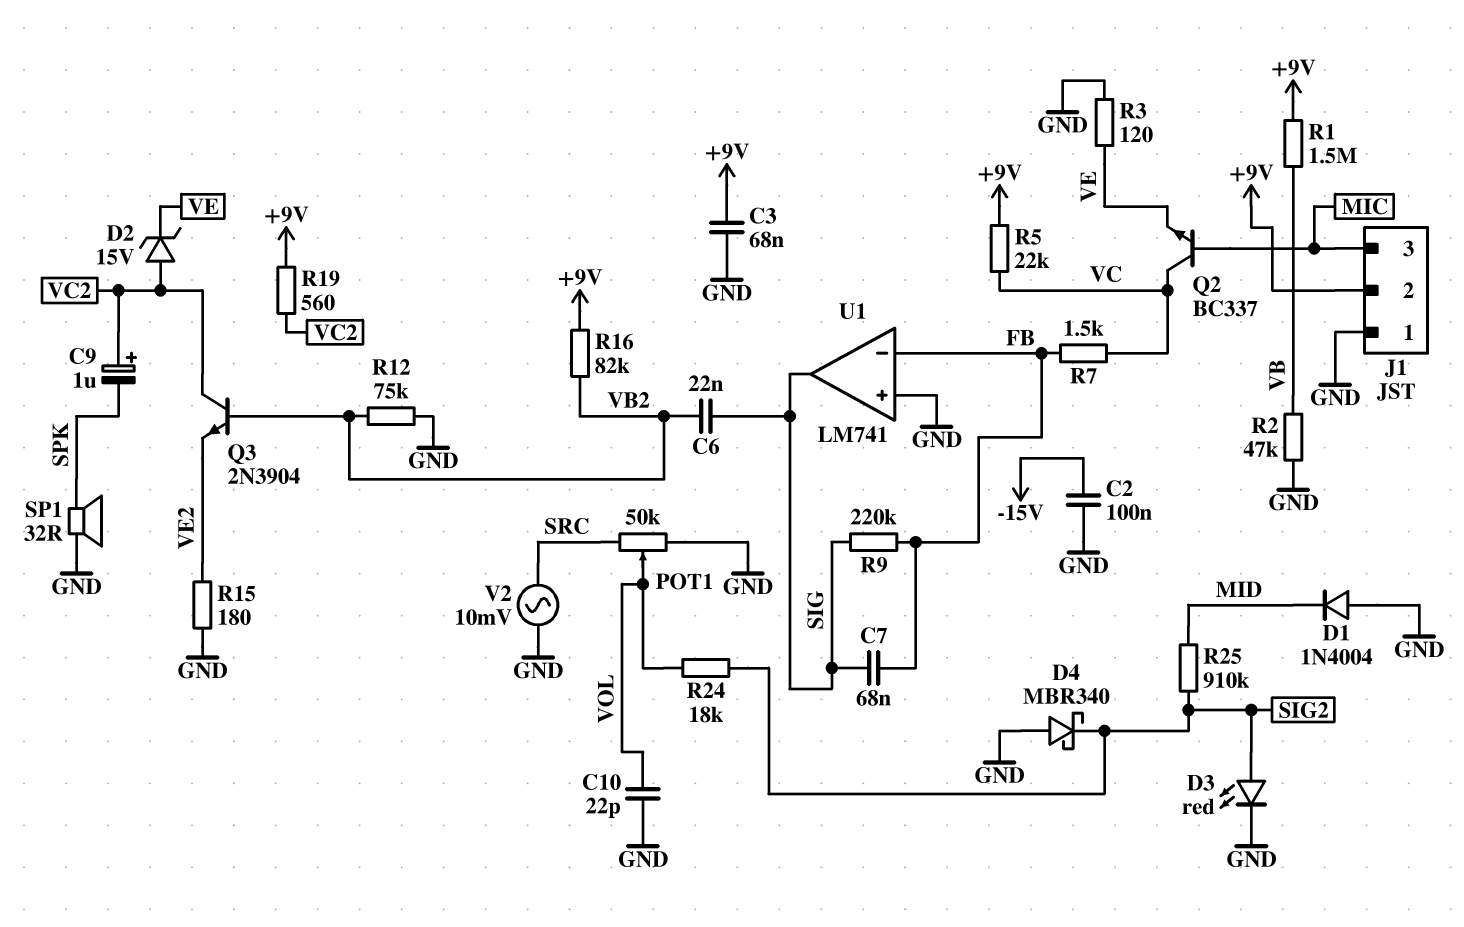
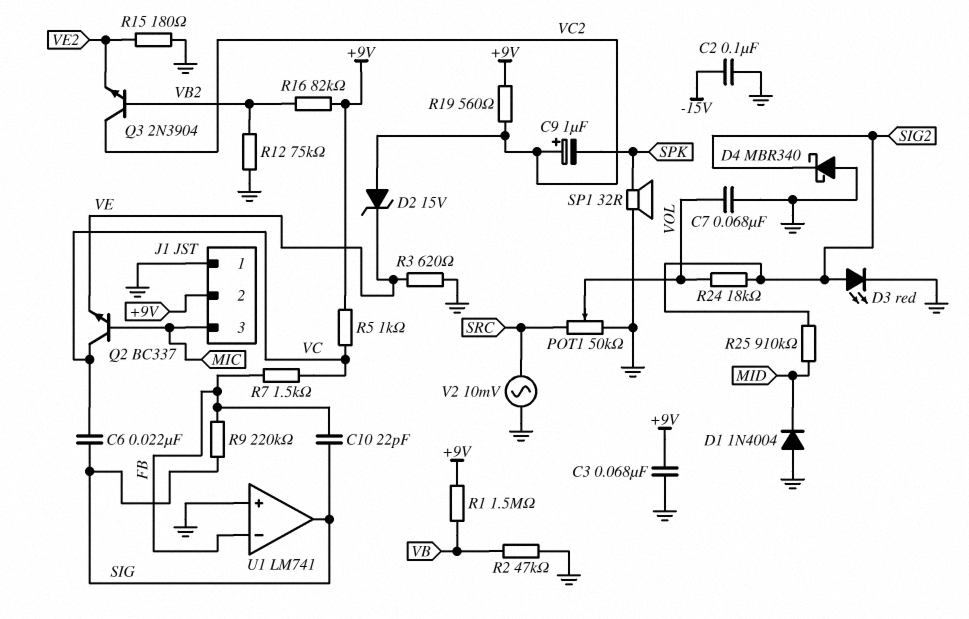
C6: 22nF (SIG, VB2) -> 22nF (SIG, VC)
C7: 68nF (FB, SIG) -> 68nF (GND, VOL)
C10: 22pF (GND, VOL) -> 22pF (FB, SIG)
R3: 120 (GND, VE) -> 620 (GND, VE)
R5: 22k (+9V, VC) -> 1k (+9V, VC)

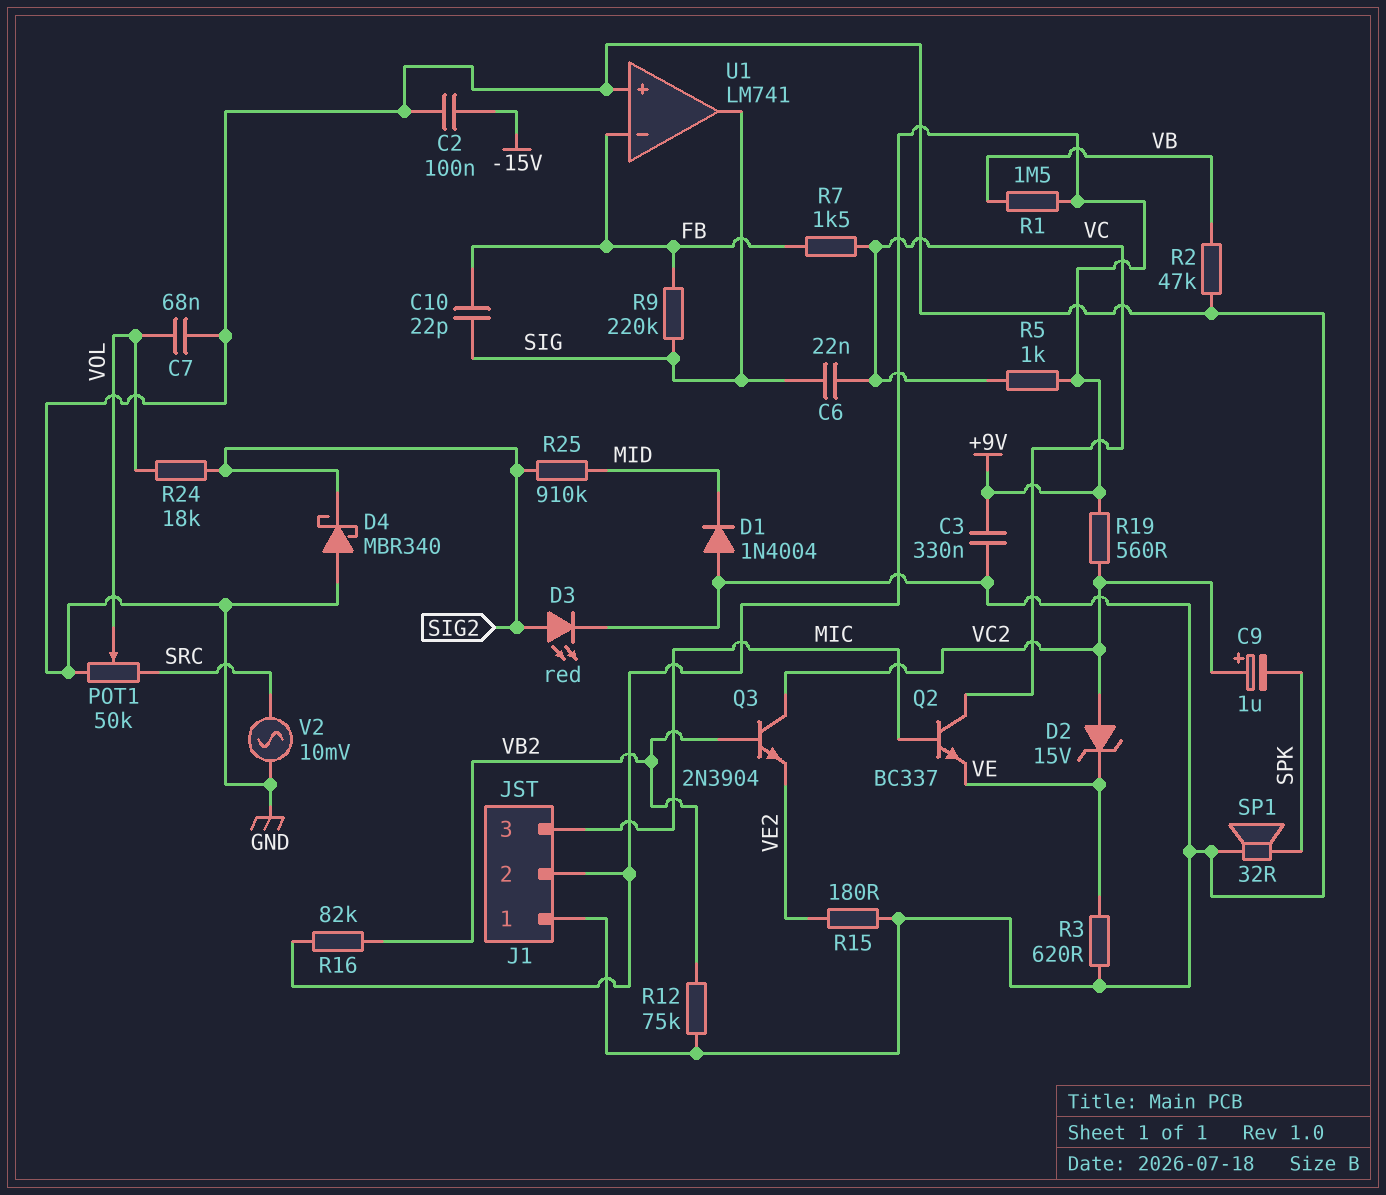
C3: 68nF (+9V, GND) -> 330nF (+9V, GND)

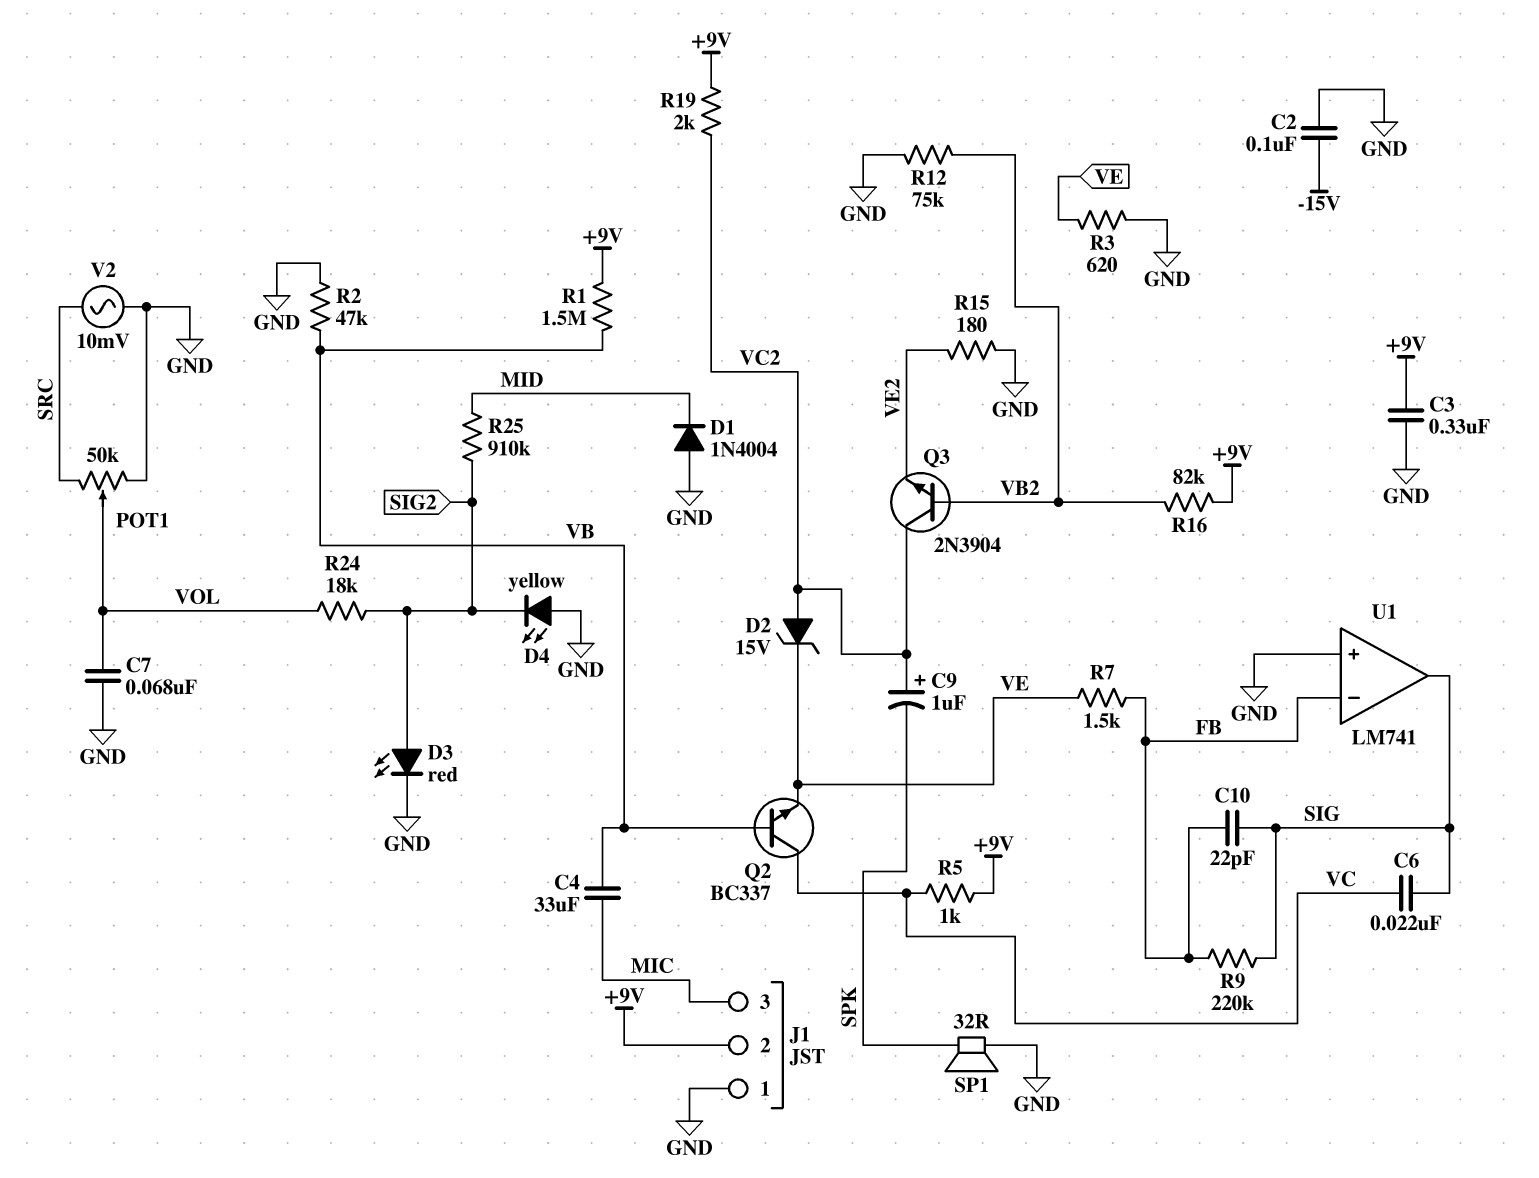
C4: none -> 33uF (MIC, VB)
D4: schottky MBR340 (A GND, K SIG2) -> LED yellow (A GND, K SIG2)
Q2: NPN BC337 (B MIC, C VC, E VE) -> NPN BC337 (B VB, C VC, E VE)
R7: 1.5k (FB, VC) -> 1.5k (FB, VE)
R19: 560 (+9V, VC2) -> 2k (+9V, VC2)

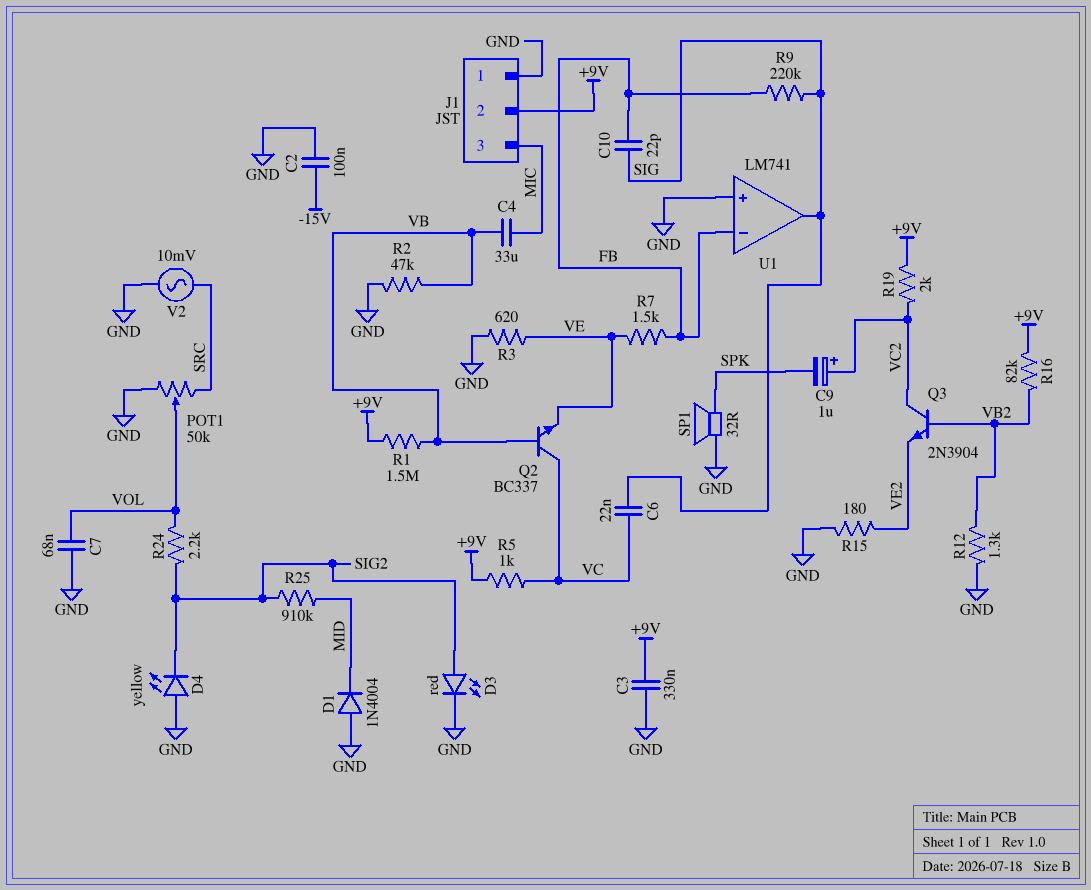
D2: zener 15V (A VC2, K VE) -> none
R12: 75k (GND, VB2) -> 1.3k (GND, VB2)
R24: 18k (SIG2, VOL) -> 2.2k (SIG2, VOL)

